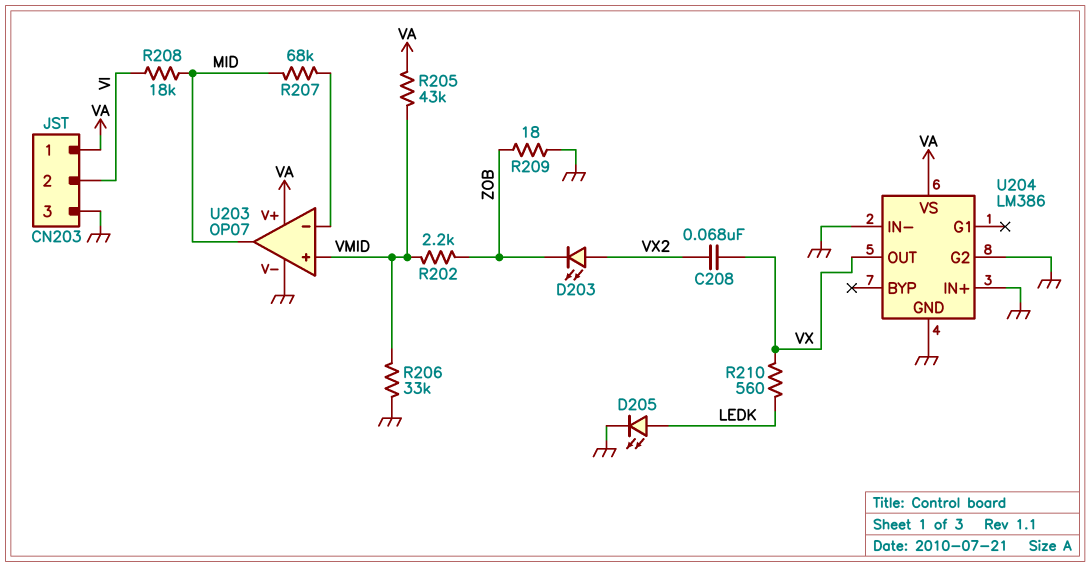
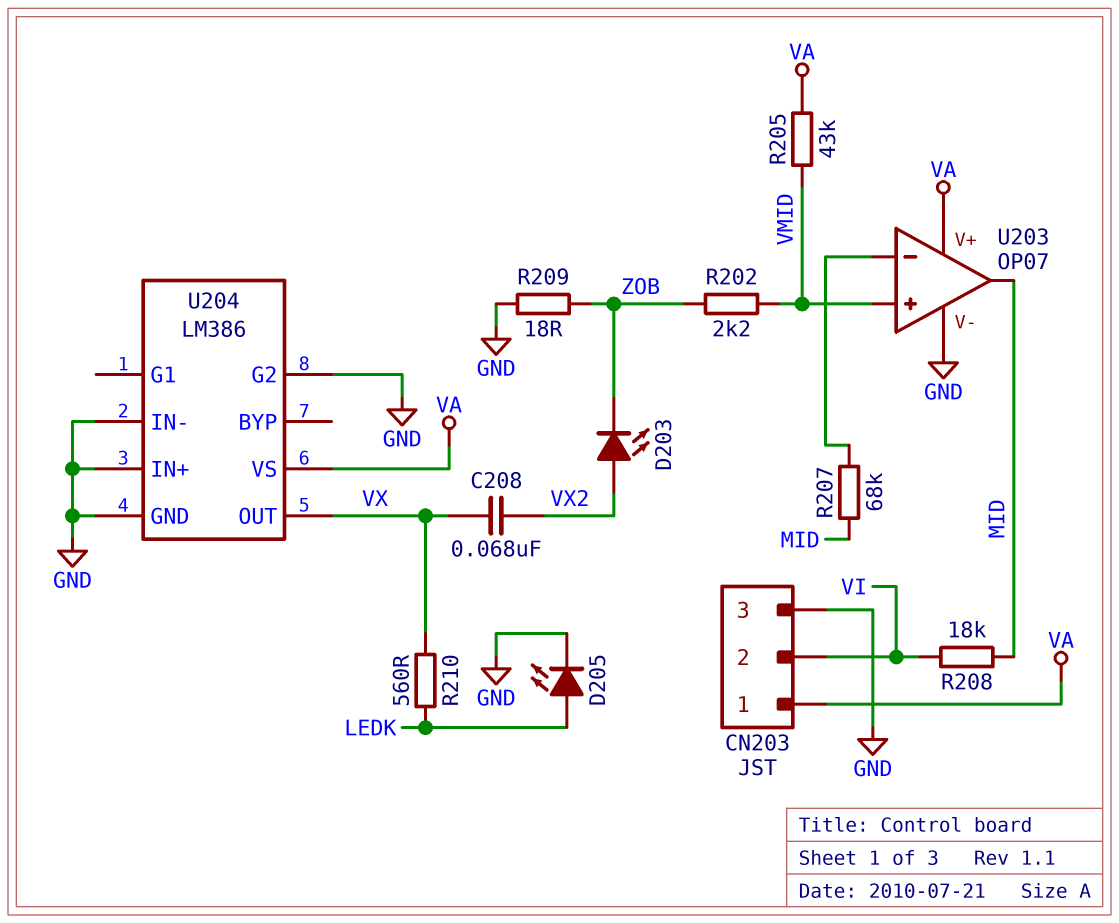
R206: 33k (GND, VMID) -> none

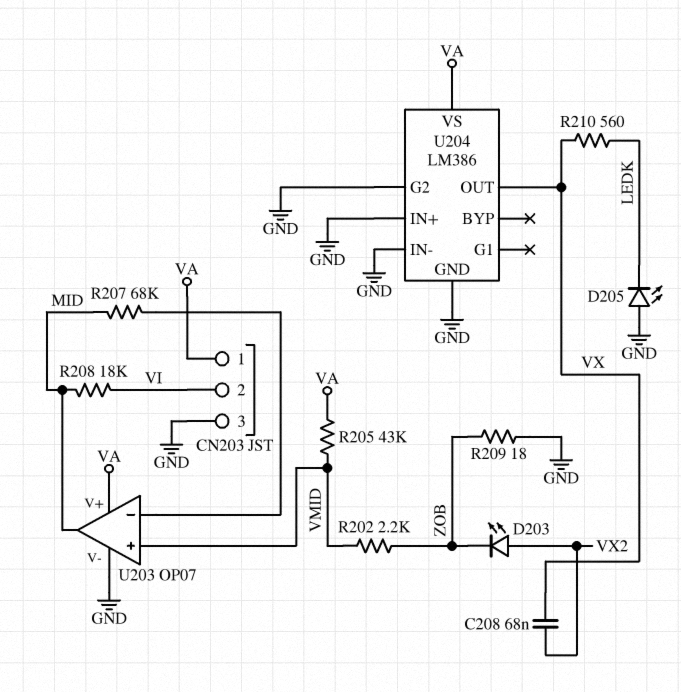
D205: LED (A LEDK, K GND) -> LED (A GND, K LEDK)

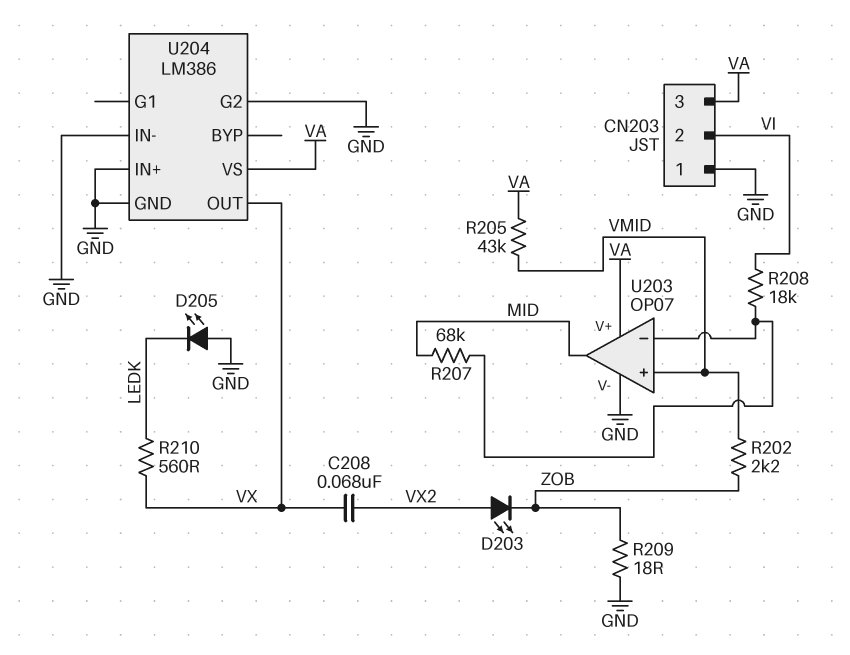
CN203 pin 1: VA -> GND
CN203 pin 3: GND -> VA
R208: 18k (MID, VI) -> 18k (U203/in-, VI)

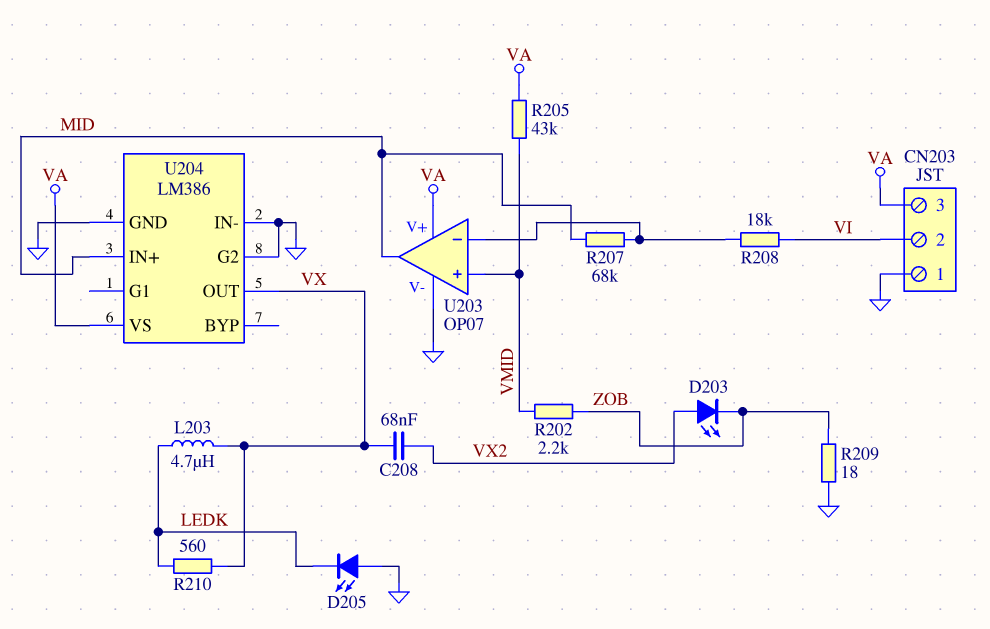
L203: none -> 4.7uH (LEDK, VX)
U204 pin IN+: GND -> MID

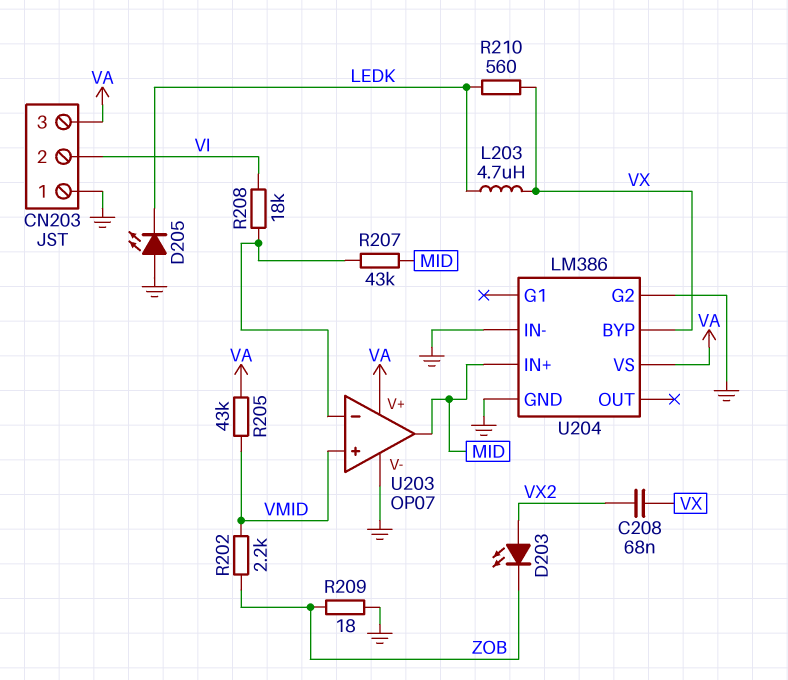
R207: 68k (MID, U203/in-) -> 43k (MID, U203/in-)
U204 pin BYP: none -> VX
U204 pin OUT: VX -> none

